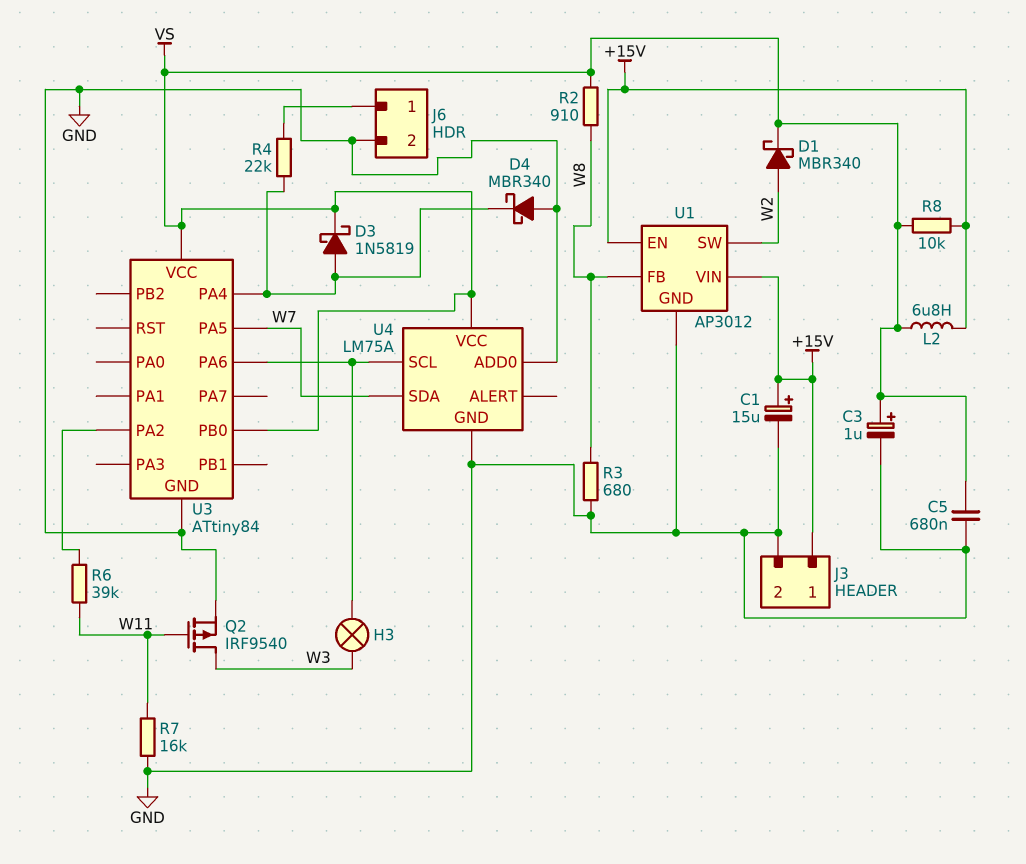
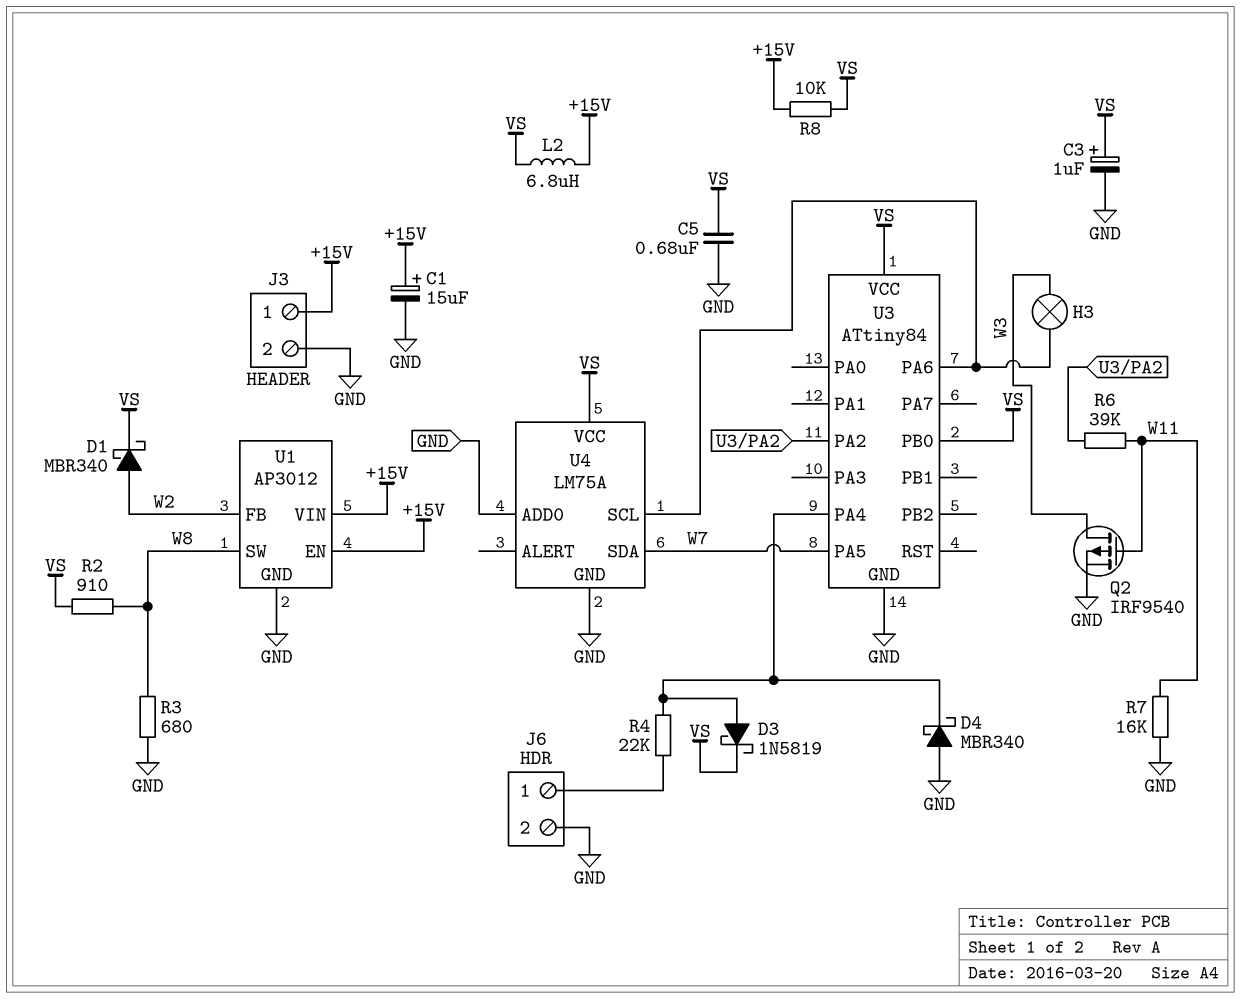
U1 pin FB: W8 -> W2
U1 pin SW: W2 -> W8

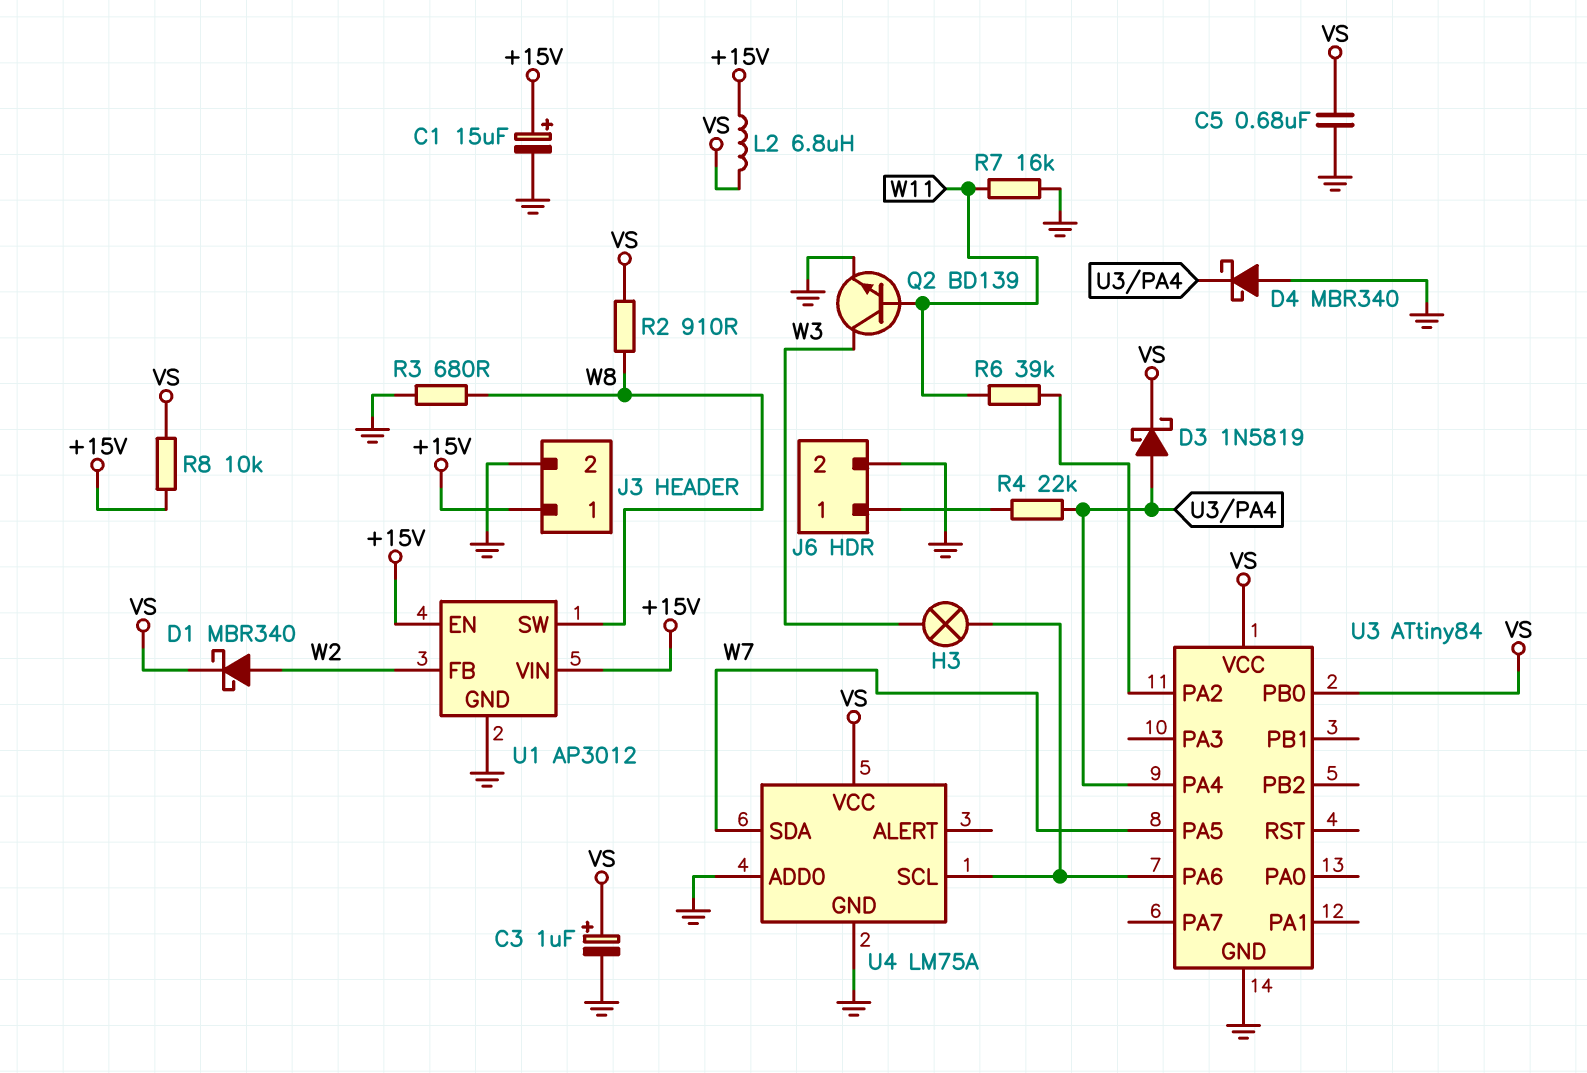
Q2: PMOS IRF9540 (G W11, D W3, S GND) -> NPN BD139 (B W11, C W3, E GND)

